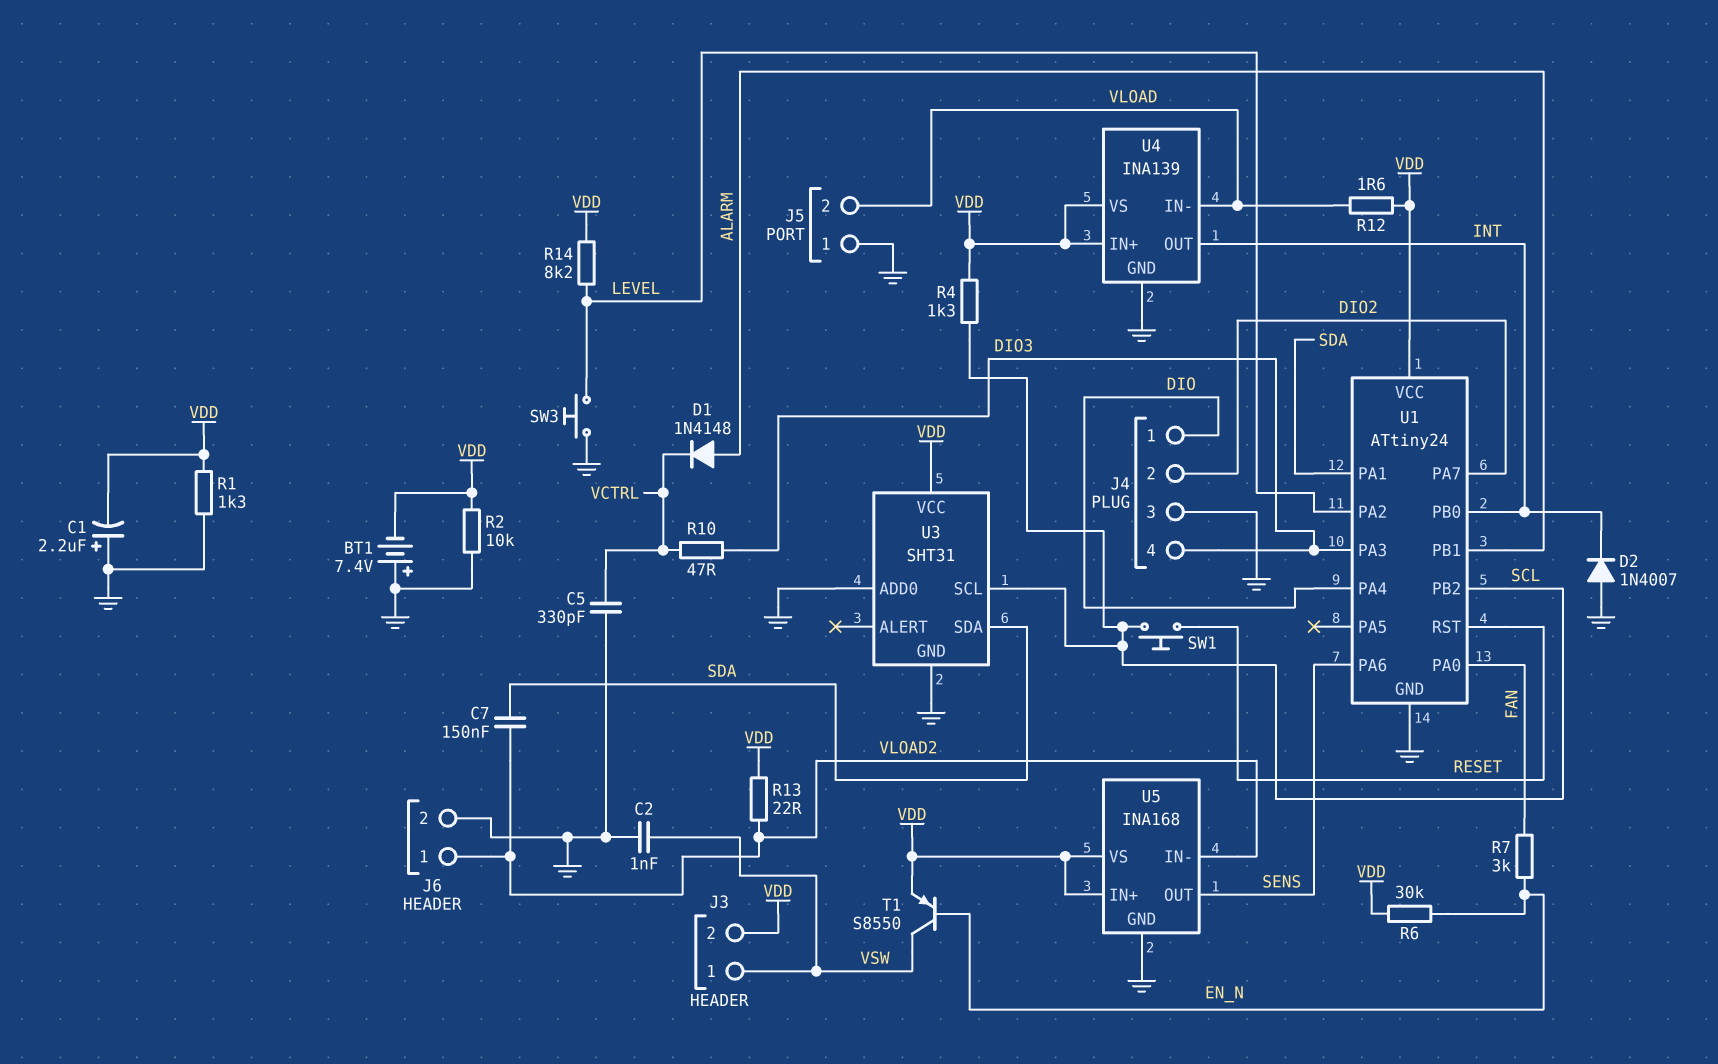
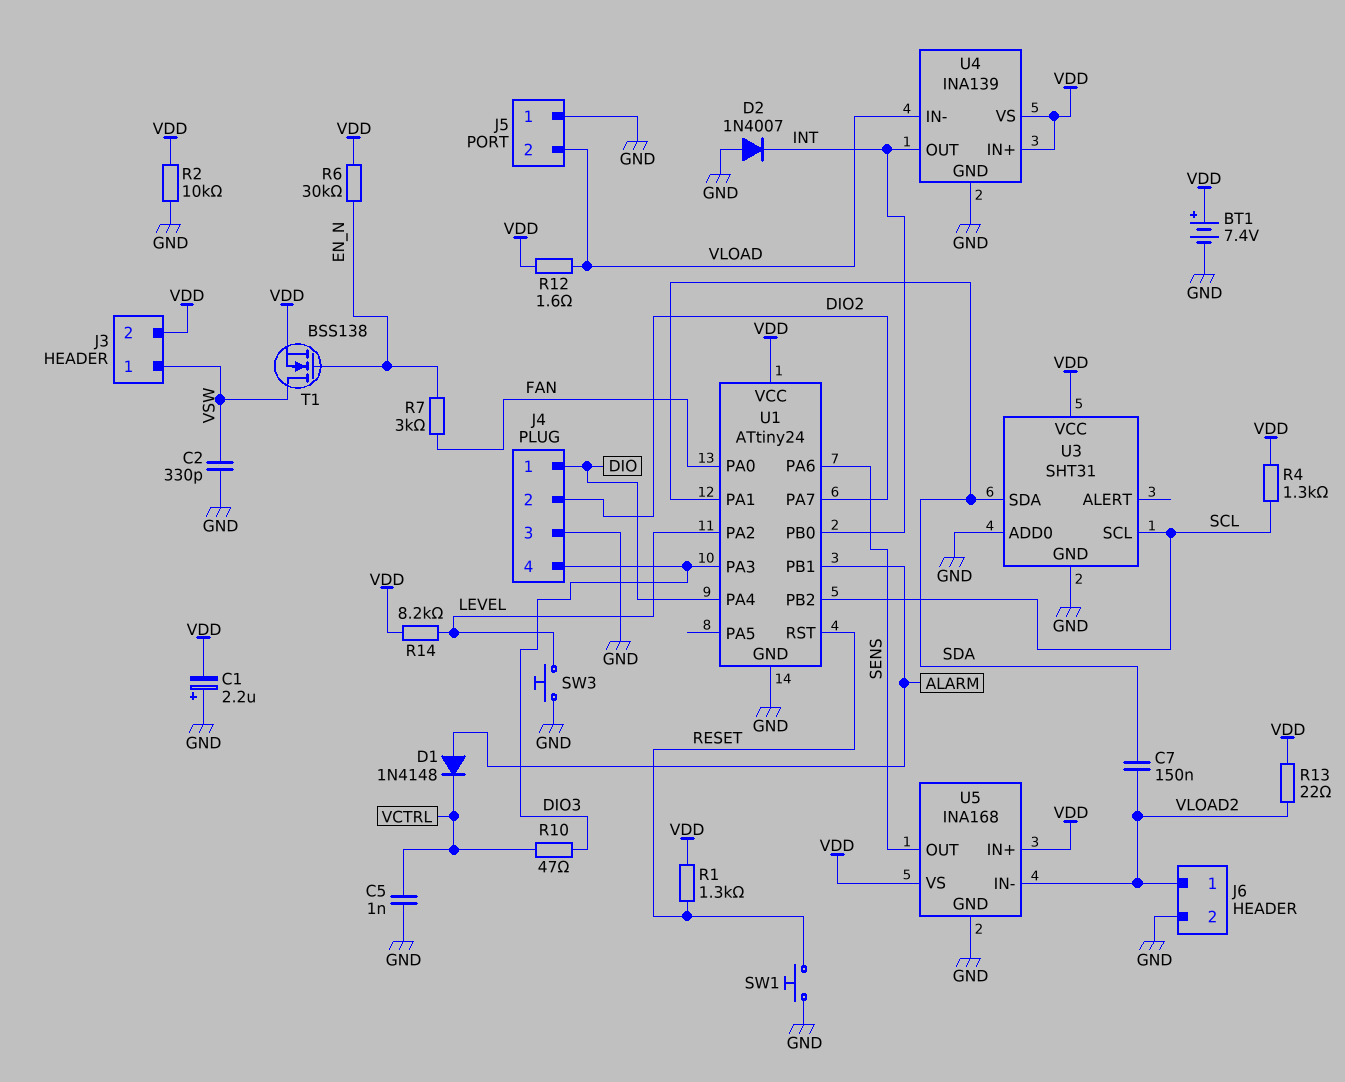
BT1: 7.4V (plus GND, minus VDD) -> 7.4V (plus VDD, minus GND)
C2: 1nF (GND, VSW) -> 330pF (GND, VSW)
C5: 330pF (GND, VCTRL) -> 1nF (GND, VCTRL)
R1: 1.3k (GND, VDD) -> 1.3k (RESET, VDD)
SW1: button (RESET, SCL) -> button (GND, RESET)
T1: PNP S8550 (B EN_N, C VSW, E VDD) -> NMOS BSS138 (G EN_N, D VSW, S VDD)

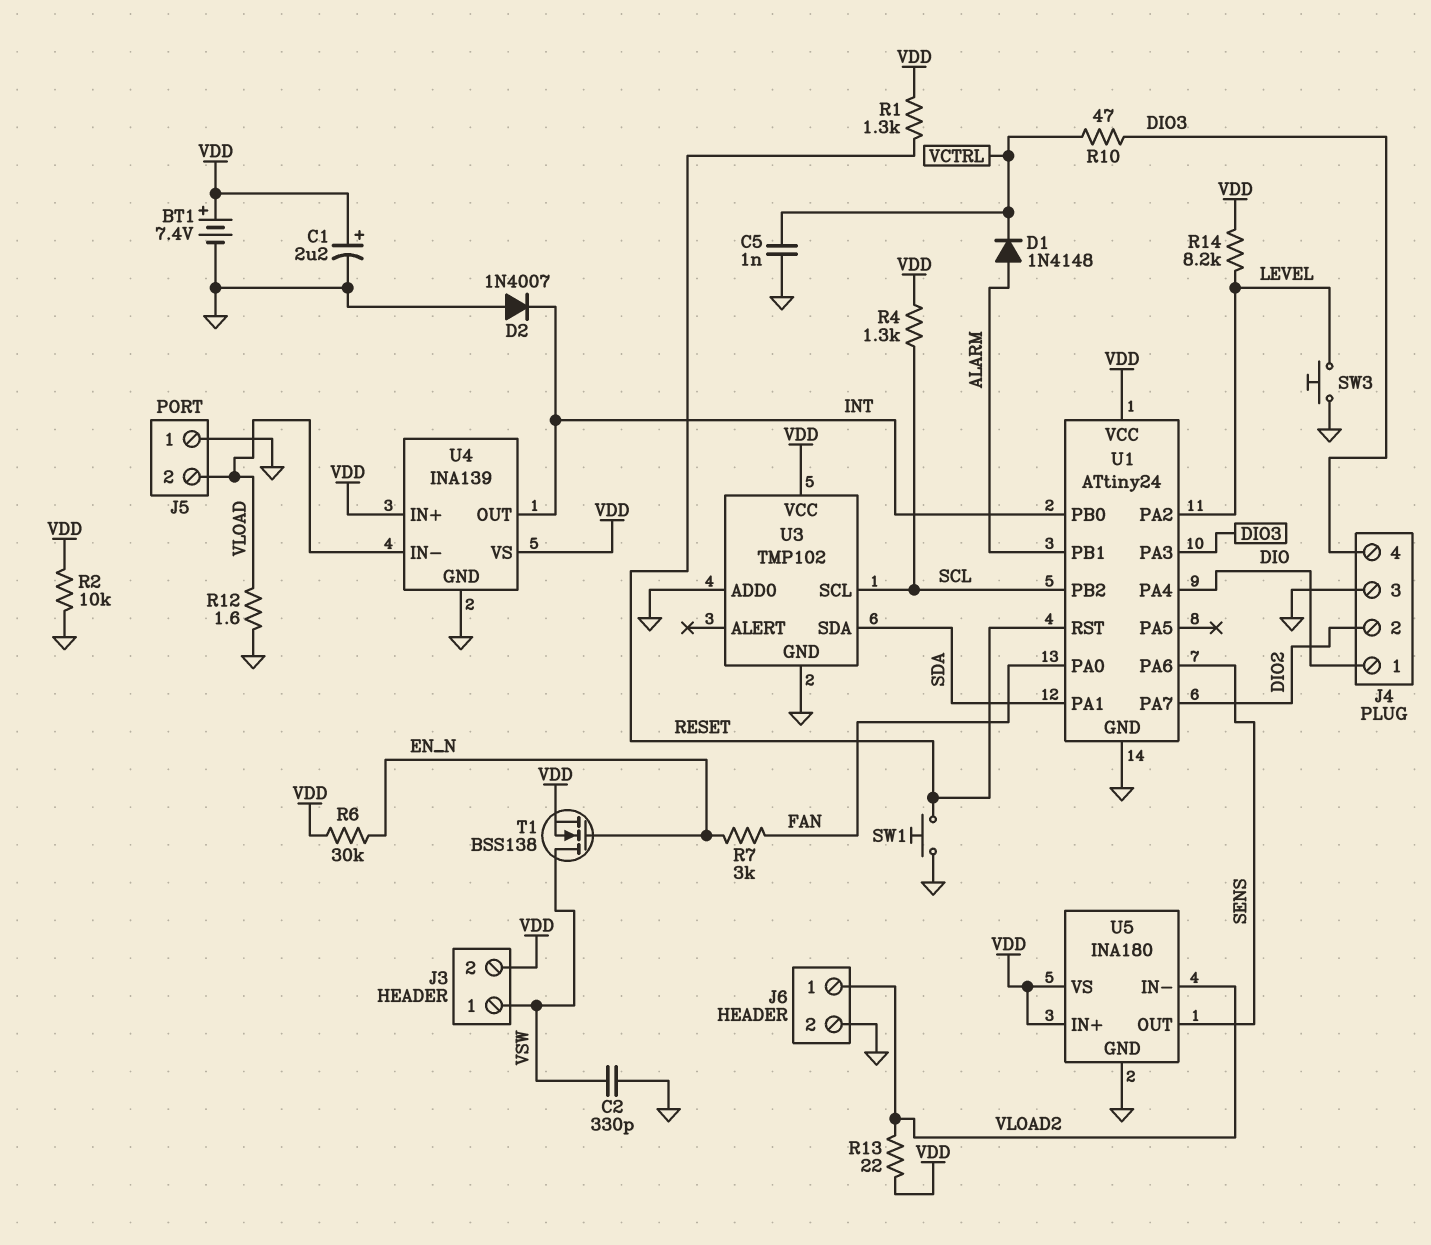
C1: 2.2uF (plus GND, minus VDD) -> 2.2uF (plus VDD, minus GND)
C7: 150nF (SDA, VLOAD2) -> none
R12: 1.6 (VDD, VLOAD) -> 1.6 (GND, VLOAD)
U3: SHT31 -> TMP102
U5: INA168 -> INA180

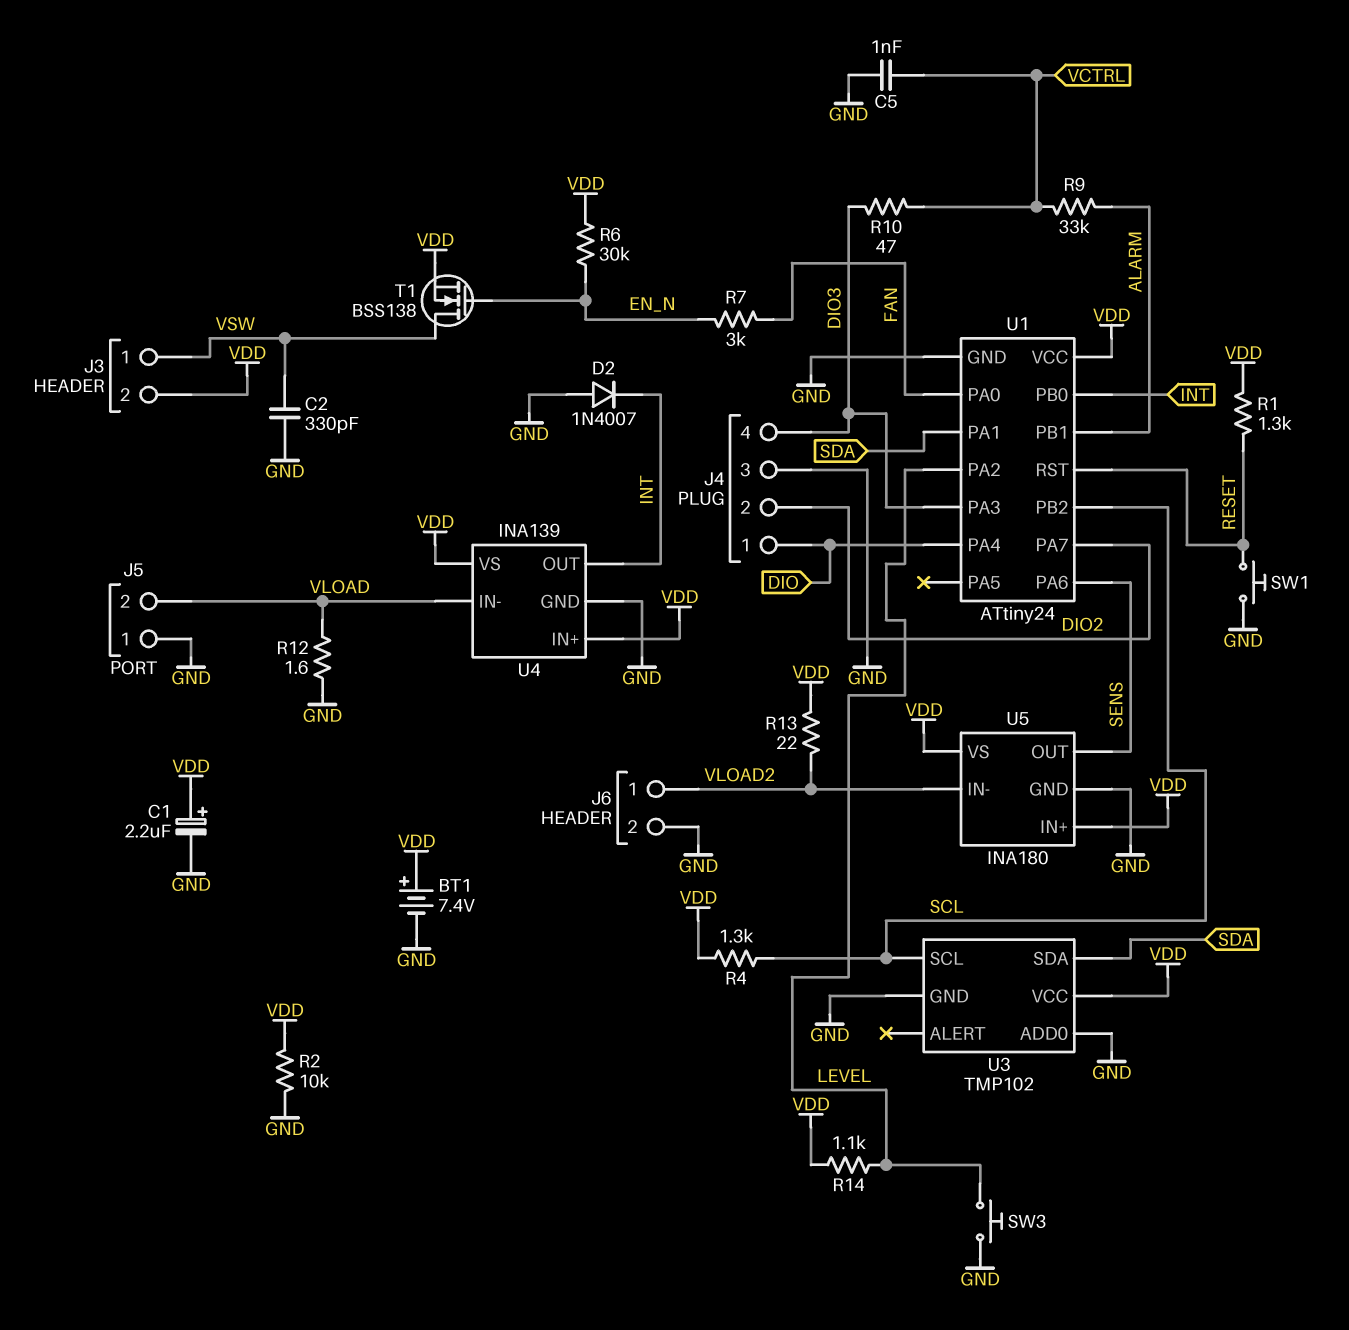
D1: diode 1N4148 (A ALARM, K VCTRL) -> none
R9: none -> 33k (ALARM, VCTRL)
R14: 8.2k (LEVEL, VDD) -> 1.1k (LEVEL, VDD)

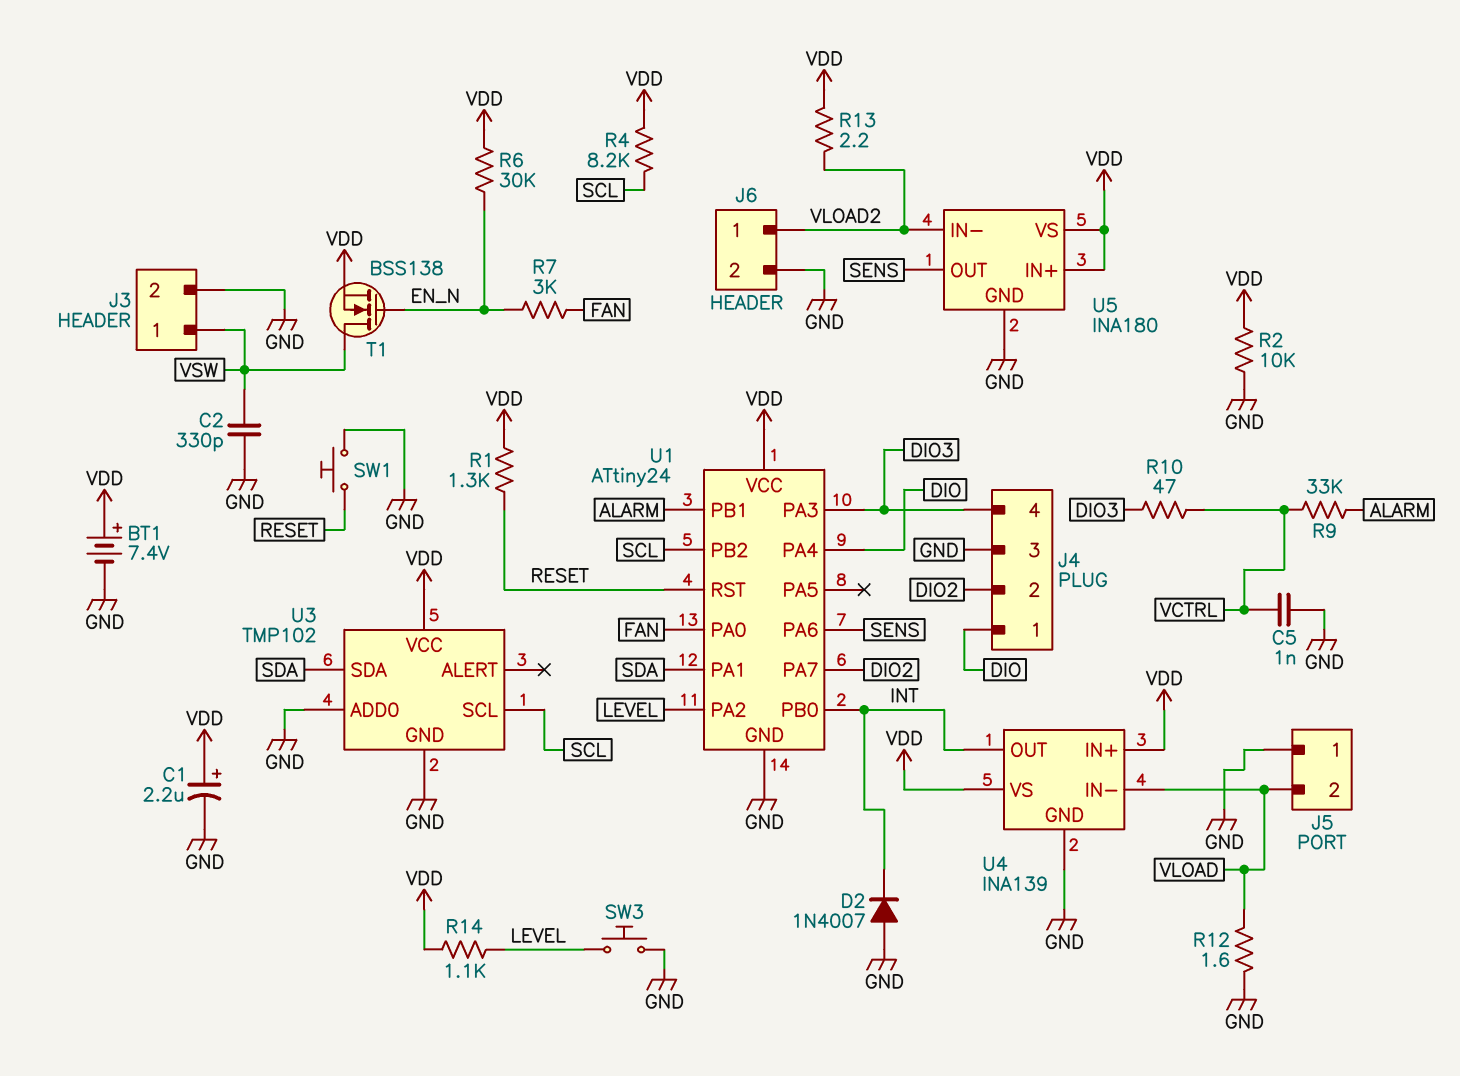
J3 pin 2: VDD -> GND
R4: 1.3k (SCL, VDD) -> 8.2k (SCL, VDD)
R13: 22 (VDD, VLOAD2) -> 2.2 (VDD, VLOAD2)

